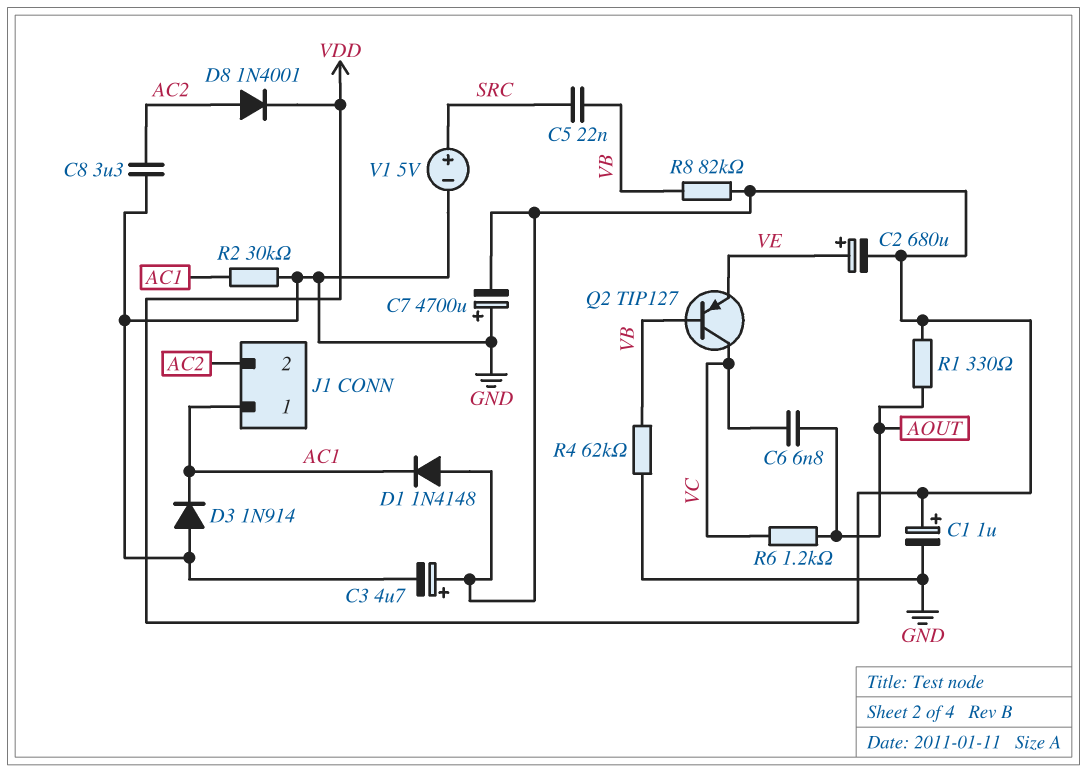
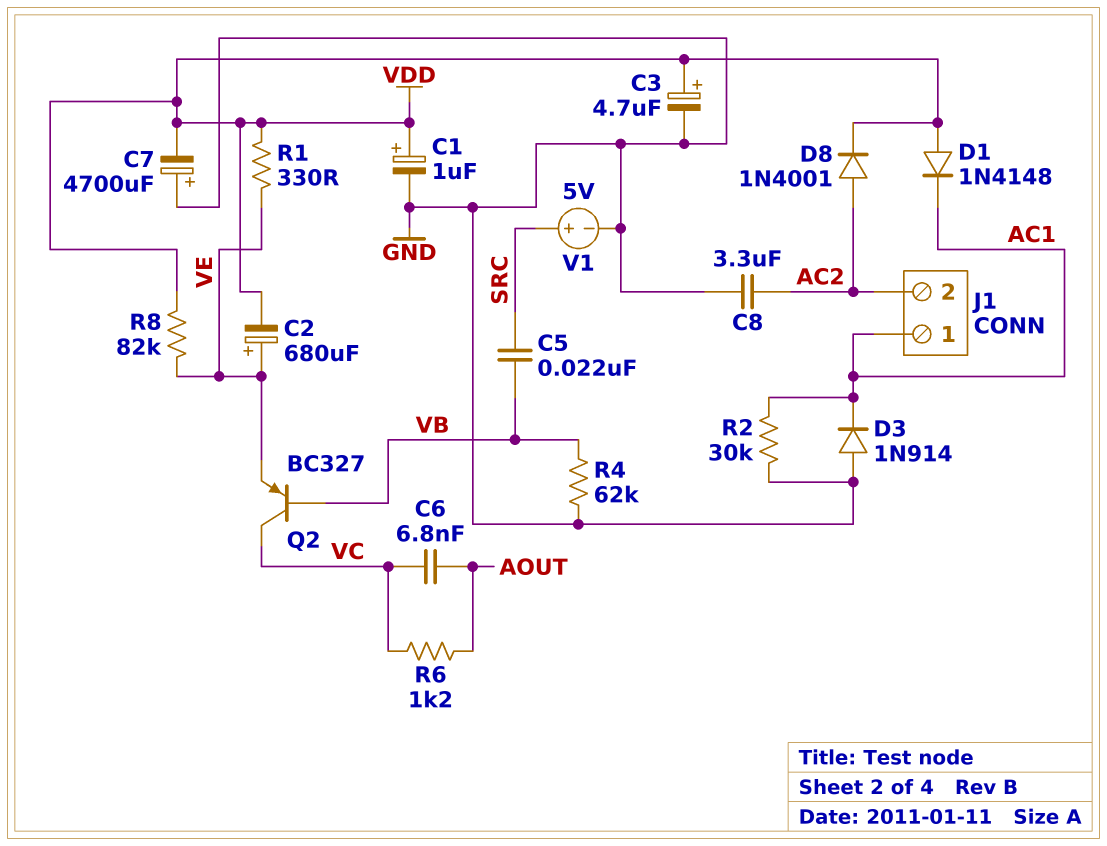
Q2: PNP TIP127 (B VB, C VC, E VE) -> PNP BC327 (B VB, C VC, E VE)
R1: 330 (AOUT, VDD) -> 330 (VDD, VE)
R8: 82k (VB, VDD) -> 82k (VDD, VE)

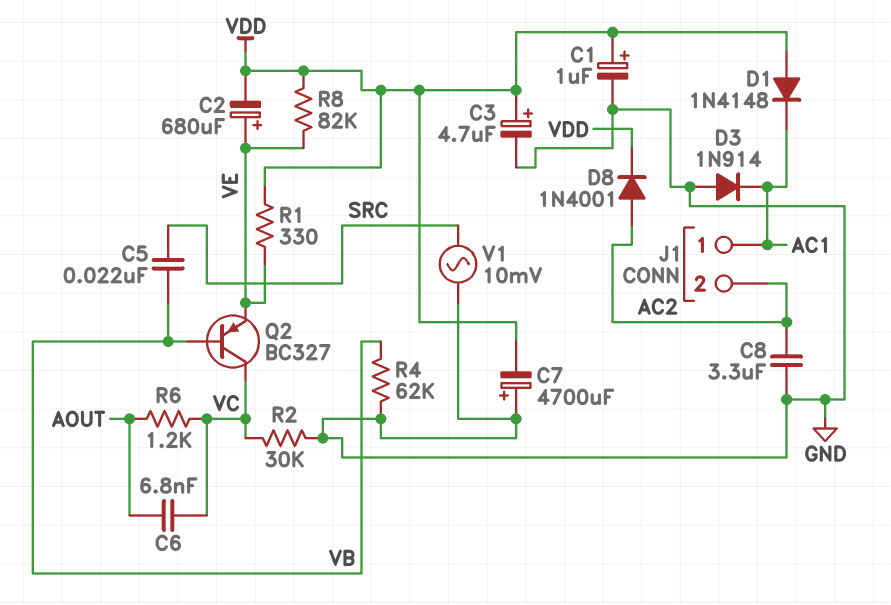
R2: 30k (AC1, GND) -> 30k (GND, VC)
V1: 5V (plus SRC, minus GND) -> AC 10mV (GND, SRC)

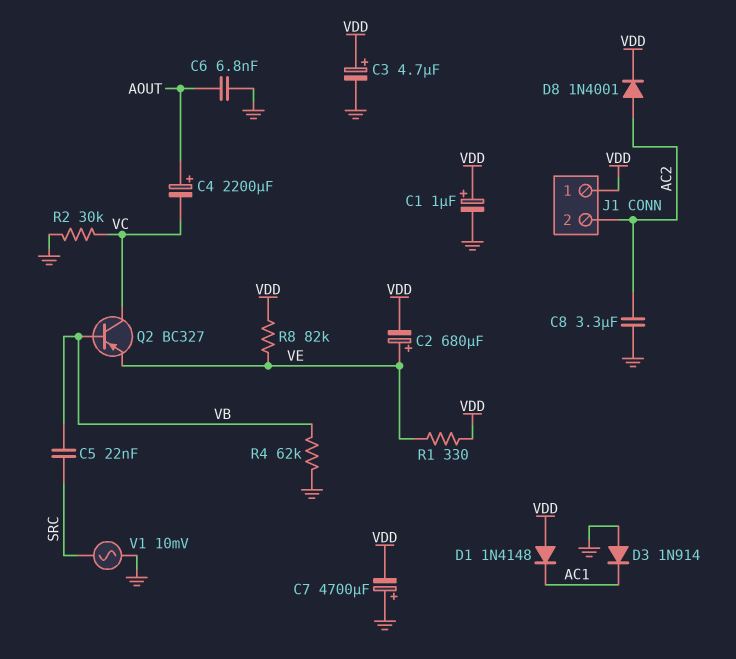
C4: none -> 2200uF (plus AOUT, minus VC)
C6: 6.8nF (AOUT, VC) -> 6.8nF (AOUT, GND)
J1 pin 1: AC1 -> VDD
R6: 1.2k (AOUT, VC) -> none

